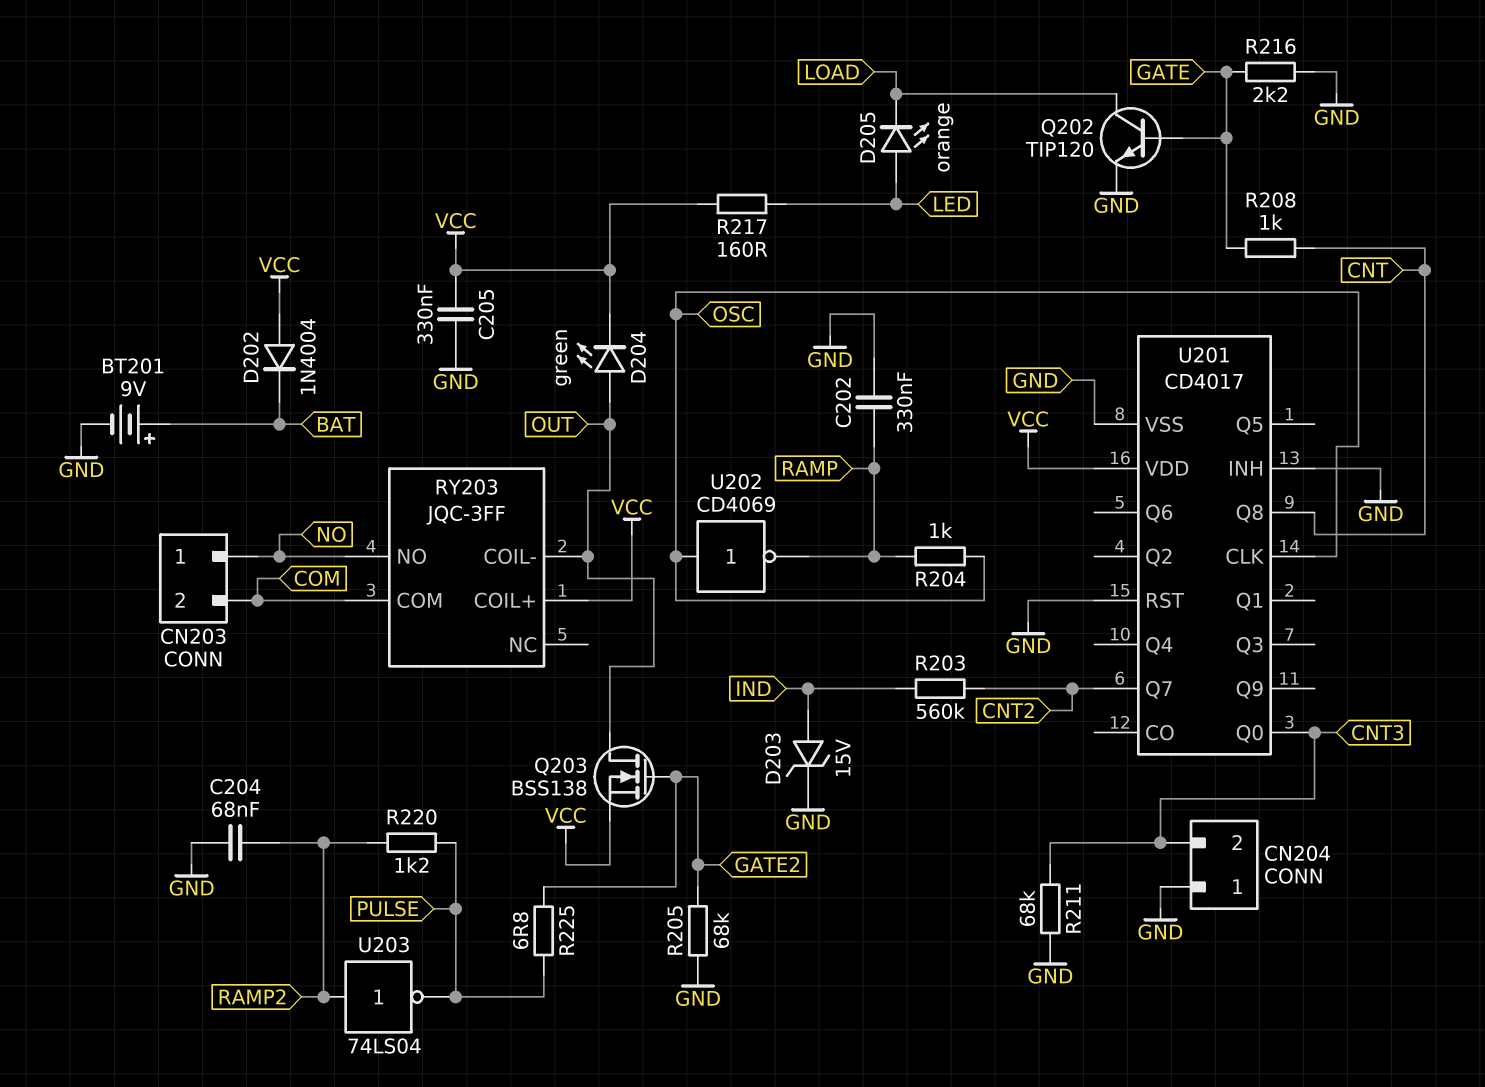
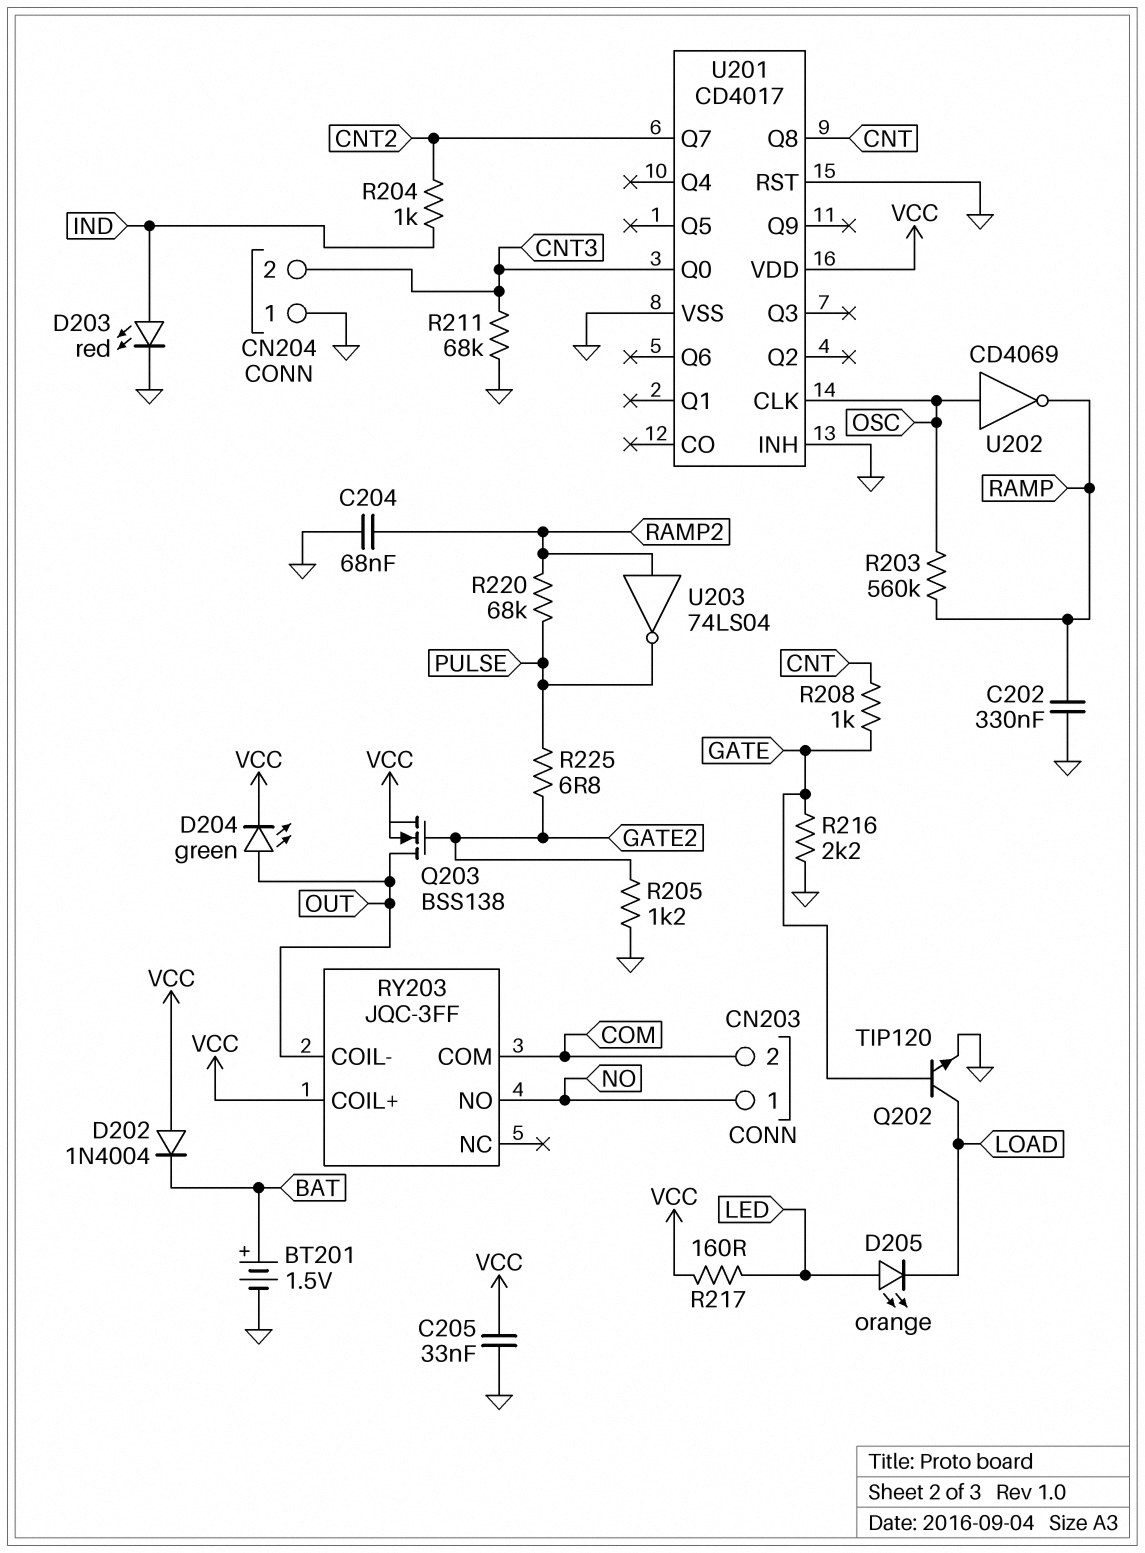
BT201: 9V (plus BAT, minus GND) -> 1.5V (plus BAT, minus GND)
C205: 330nF (GND, VCC) -> 33nF (GND, VCC)
D203: zener 15V (A IND, K GND) -> LED red (A IND, K GND)
R203: 560k (CNT2, IND) -> 560k (OSC, RAMP)
R204: 1k (OSC, RAMP) -> 1k (CNT2, IND)
R205: 68k (GATE2, GND) -> 1.2k (GATE2, GND)
R220: 1.2k (PULSE, RAMP2) -> 68k (PULSE, RAMP2)

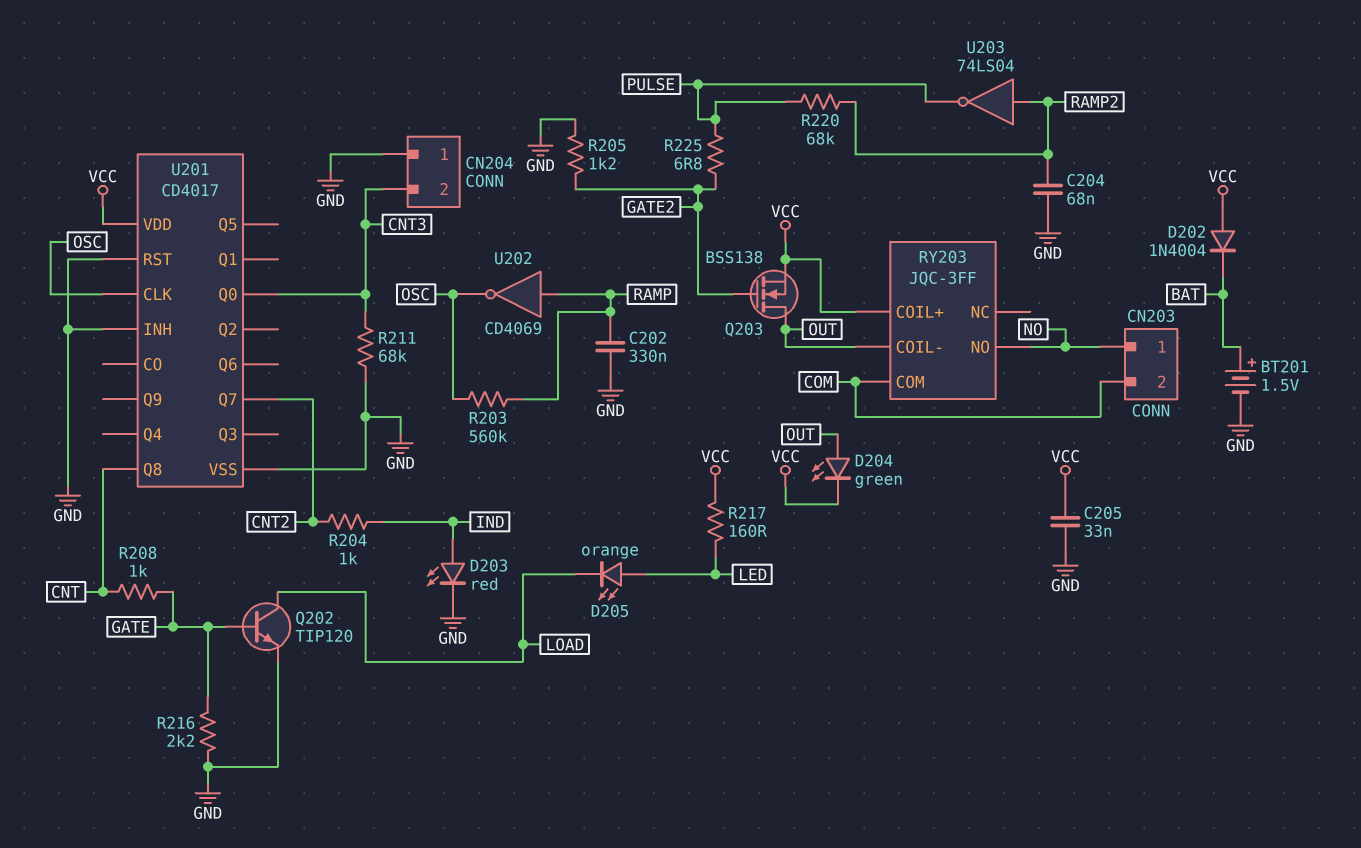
U202: NOT CD4069 (in OSC, out RAMP) -> NOT CD4069 (in RAMP, out OSC)

